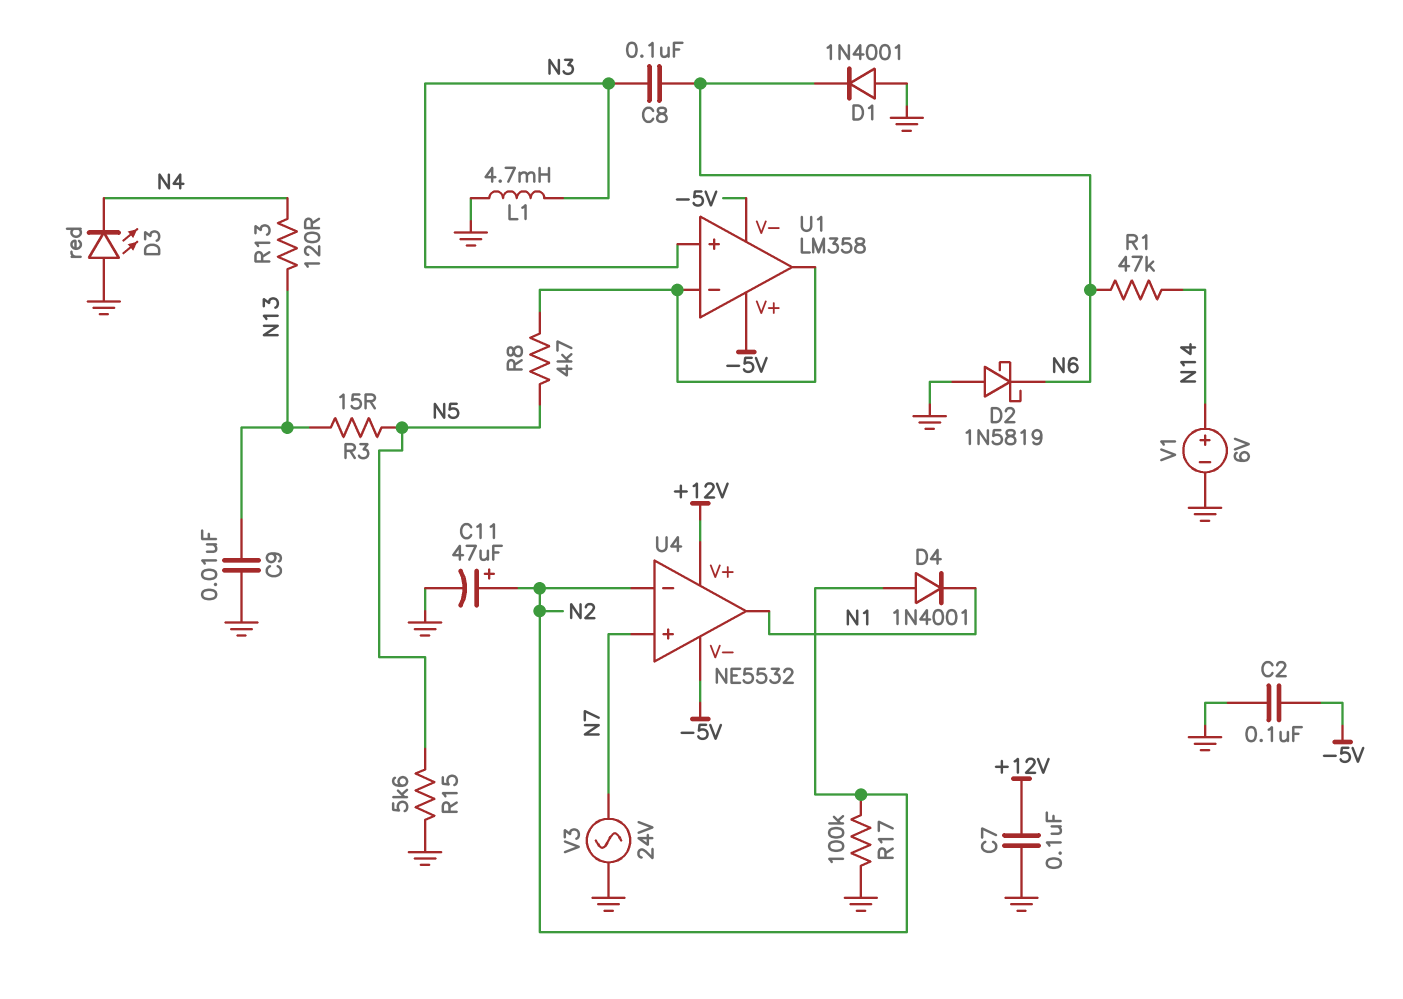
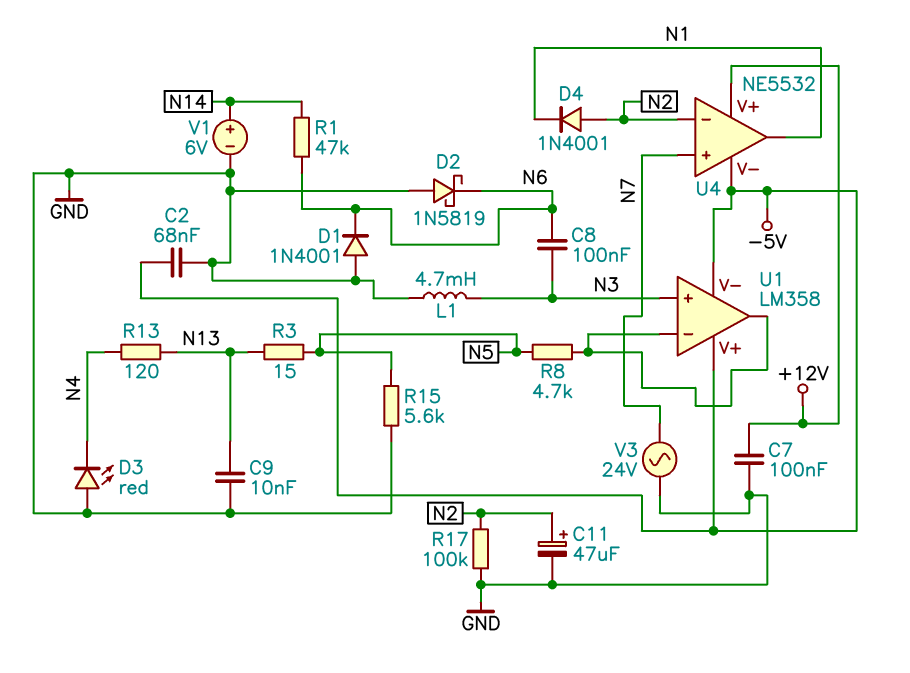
C2: 100nF (-5V, GND) -> 68nF (-5V, GND)

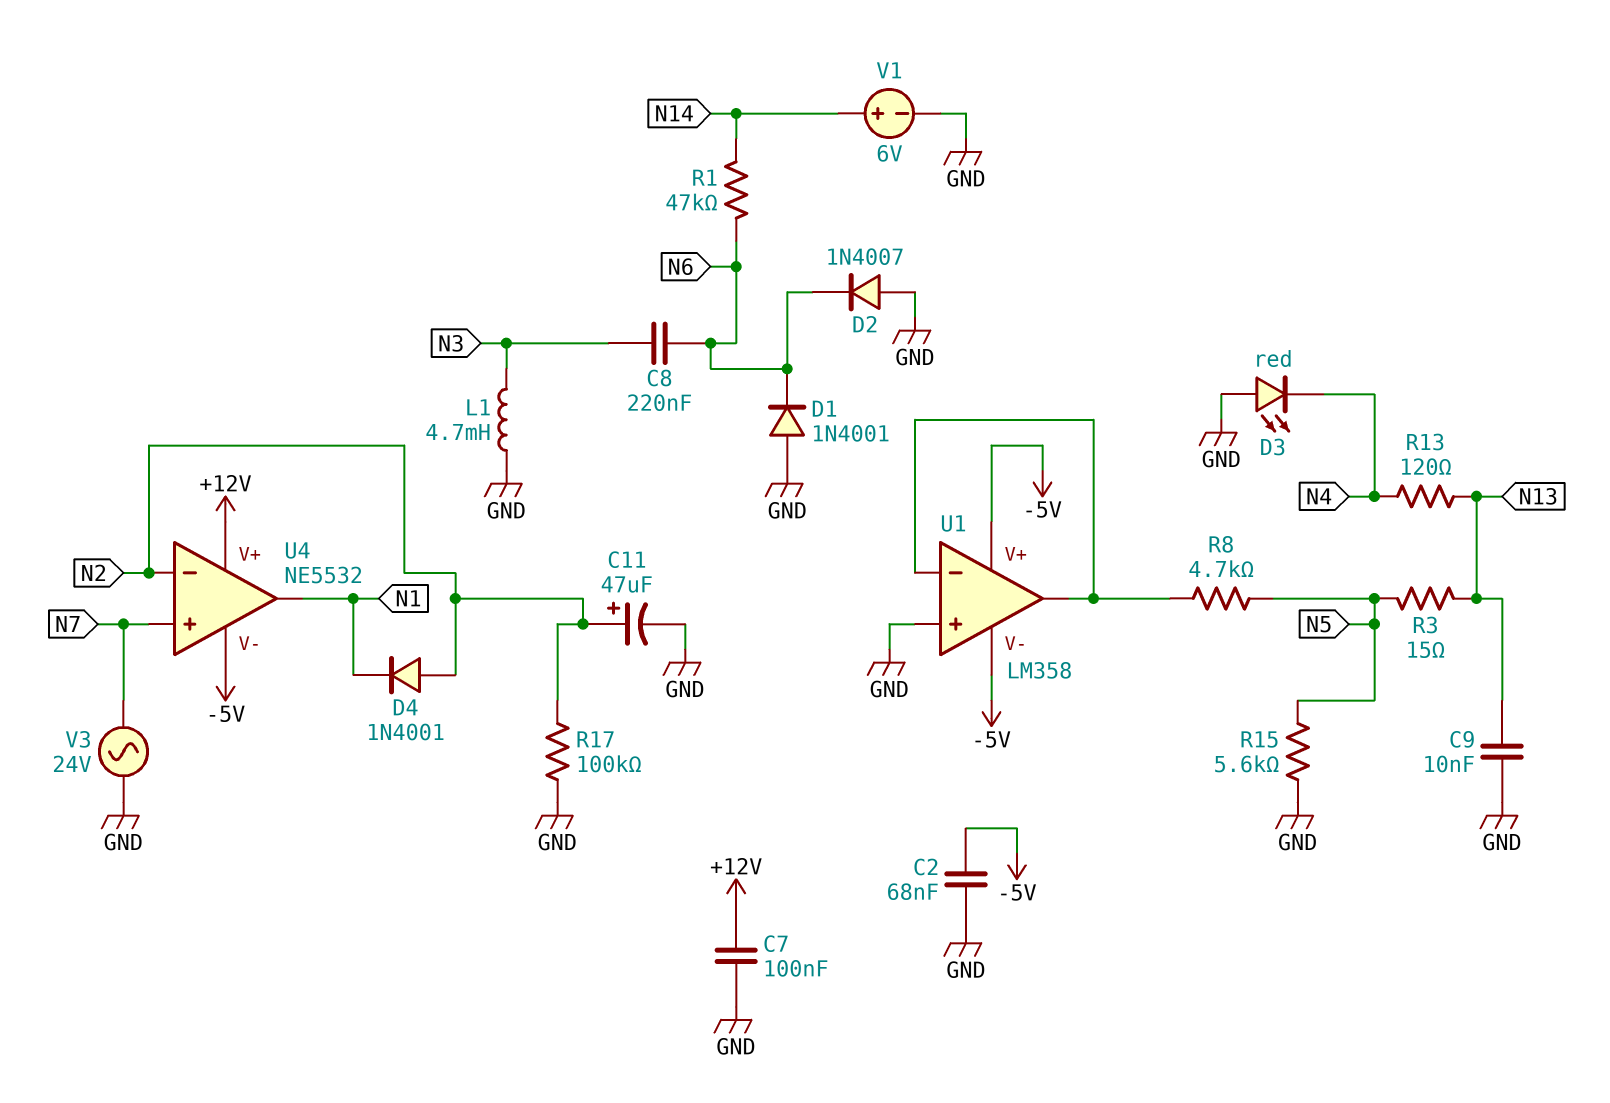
C8: 100nF (N3, N6) -> 220nF (N3, N6)
D2: schottky 1N5819 (A GND, K N6) -> diode 1N4007 (A GND, K N6)
U1 pin in+: N3 -> GND

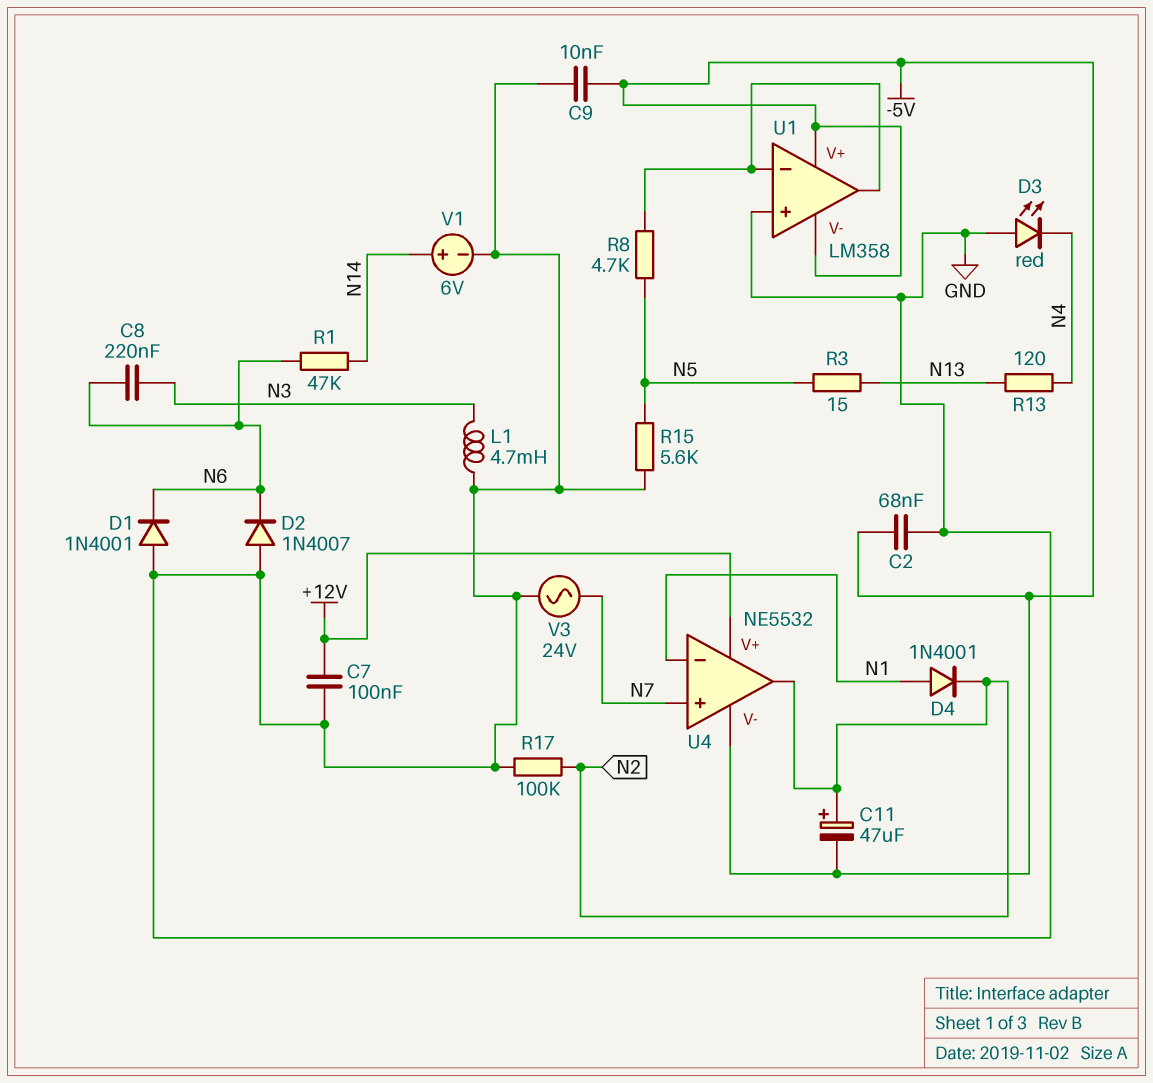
C9: 10nF (GND, N13) -> 10nF (-5V, GND)
C11: 47uF (plus N2, minus GND) -> 47uF (plus N2, minus -5V)
D4: diode 1N4001 (A N2, K N1) -> diode 1N4001 (A N1, K N2)
U4 pin in-: N2 -> N1
U4 pin out: N1 -> N2

